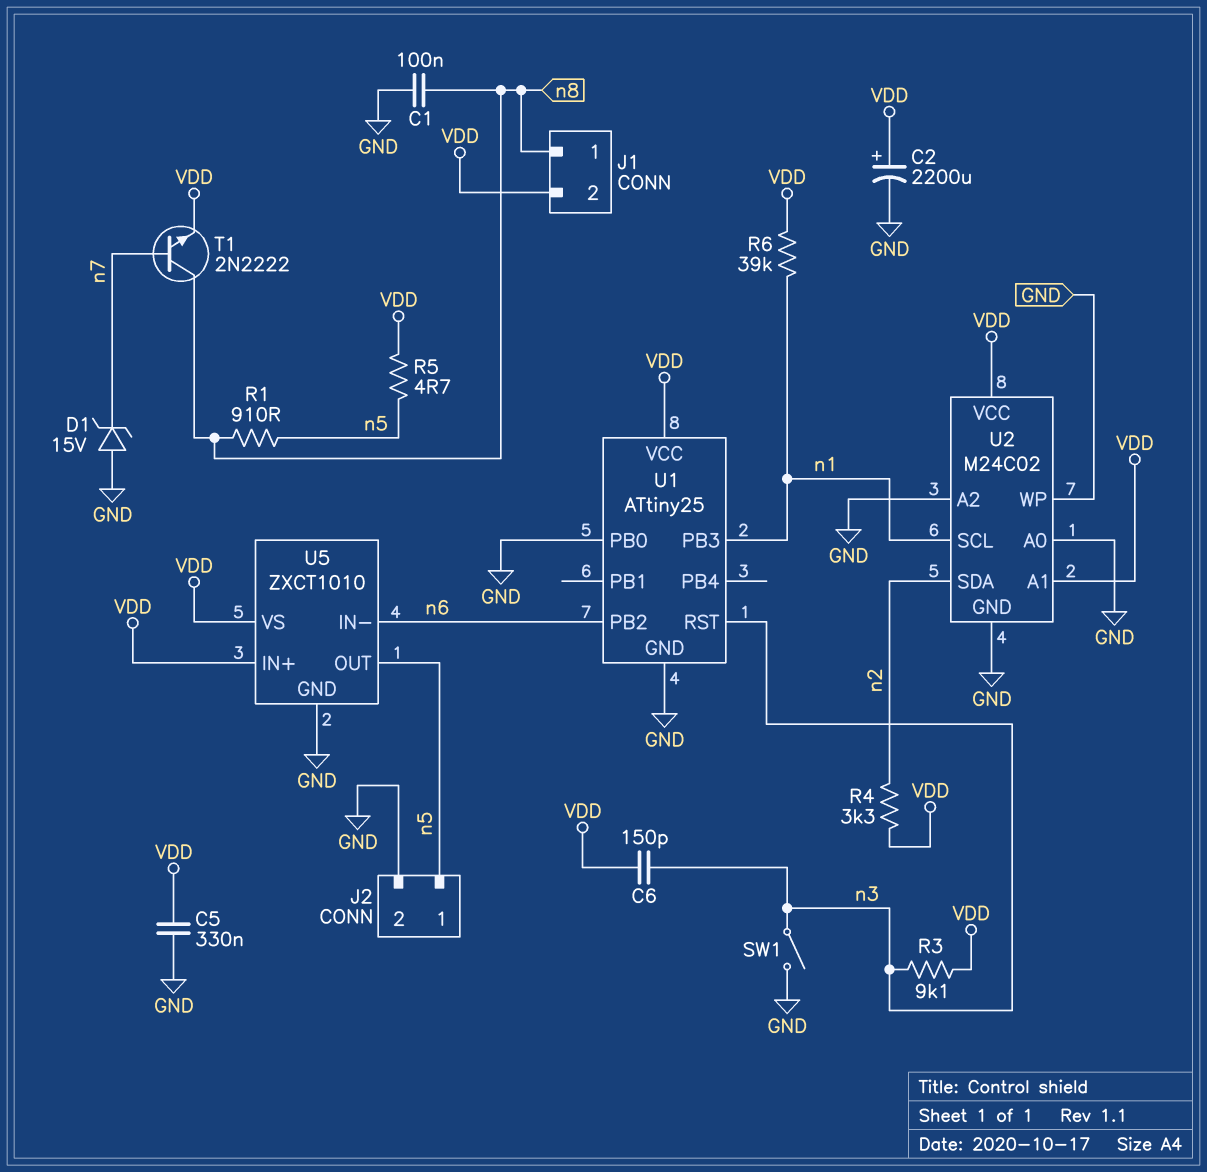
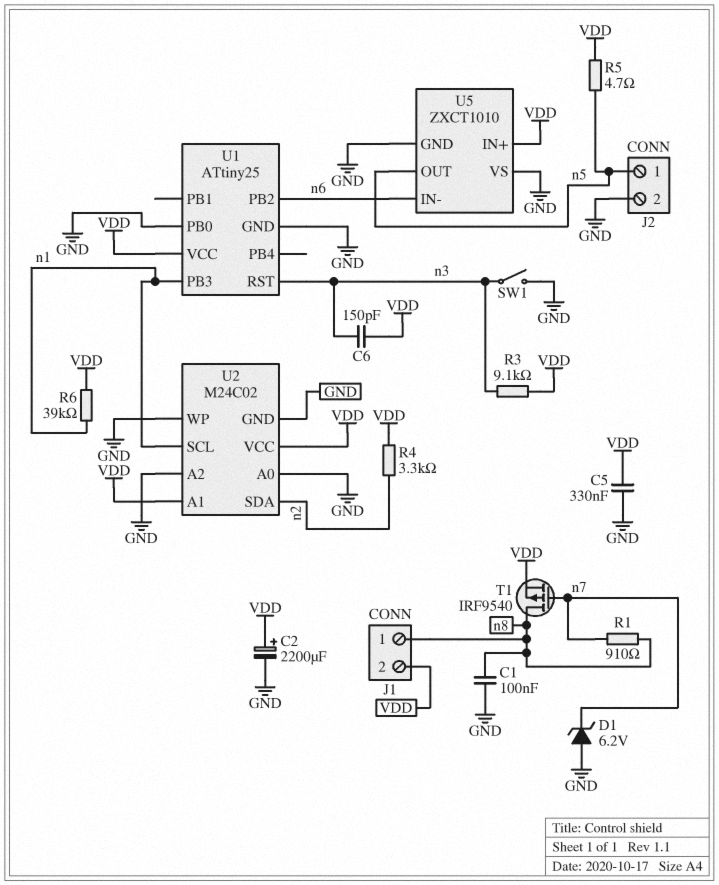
D1: zener 15V (A GND, K n7) -> zener 6.2V (A GND, K n7)
R1: 910 (n5, n8) -> 910 (n7, n8)
T1: NPN 2N2222 (B n7, C n8, E VDD) -> PMOS IRF9540 (G n7, D n8, S VDD)
U5 pin VS: VDD -> GND

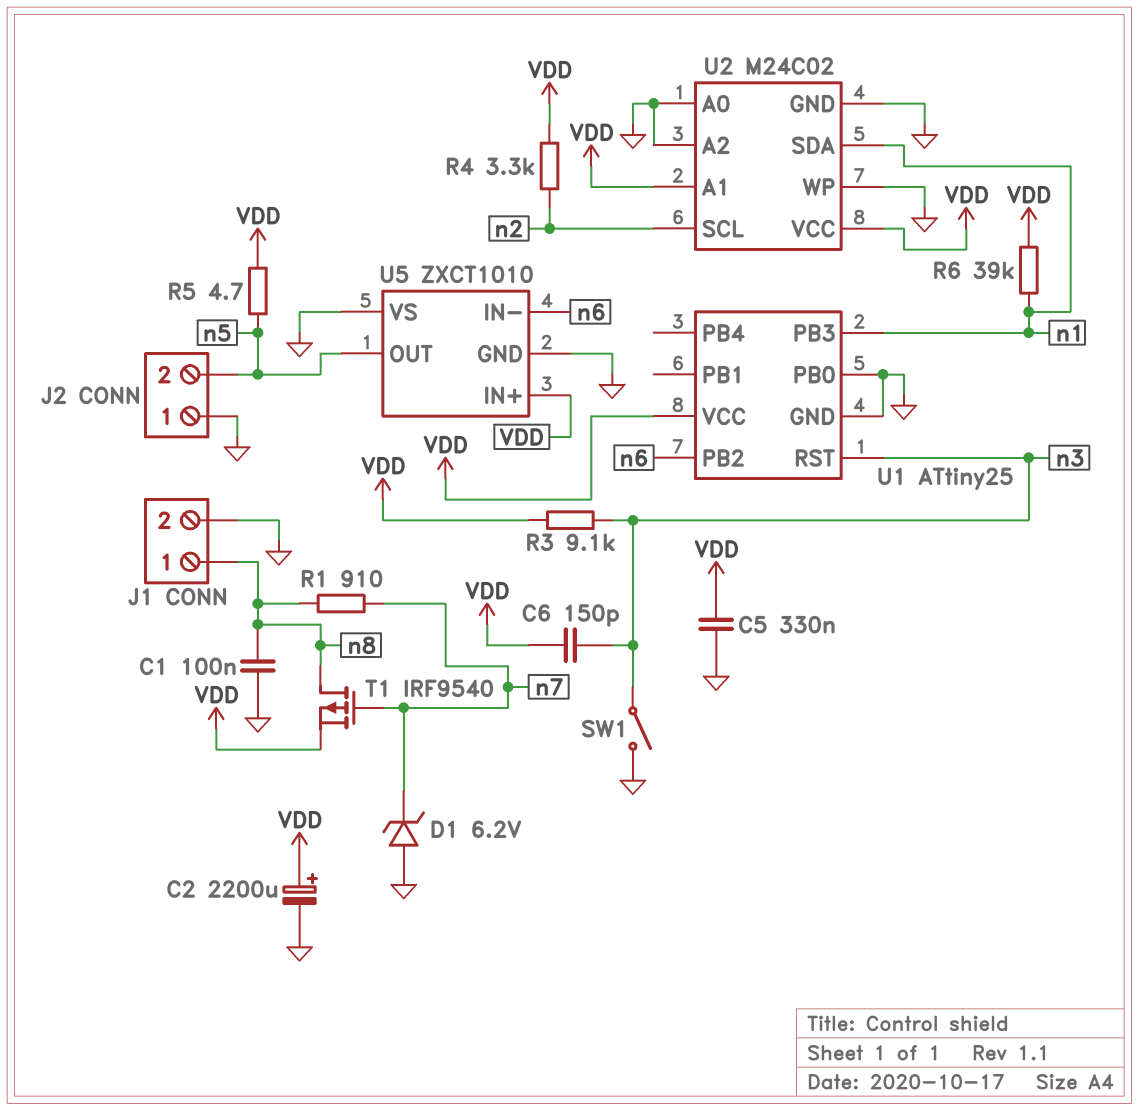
J1 pin 2: VDD -> GND
J2 pin 1: n5 -> GND
J2 pin 2: GND -> n5
U2 pin SCL: n1 -> n2
U2 pin SDA: n2 -> n1

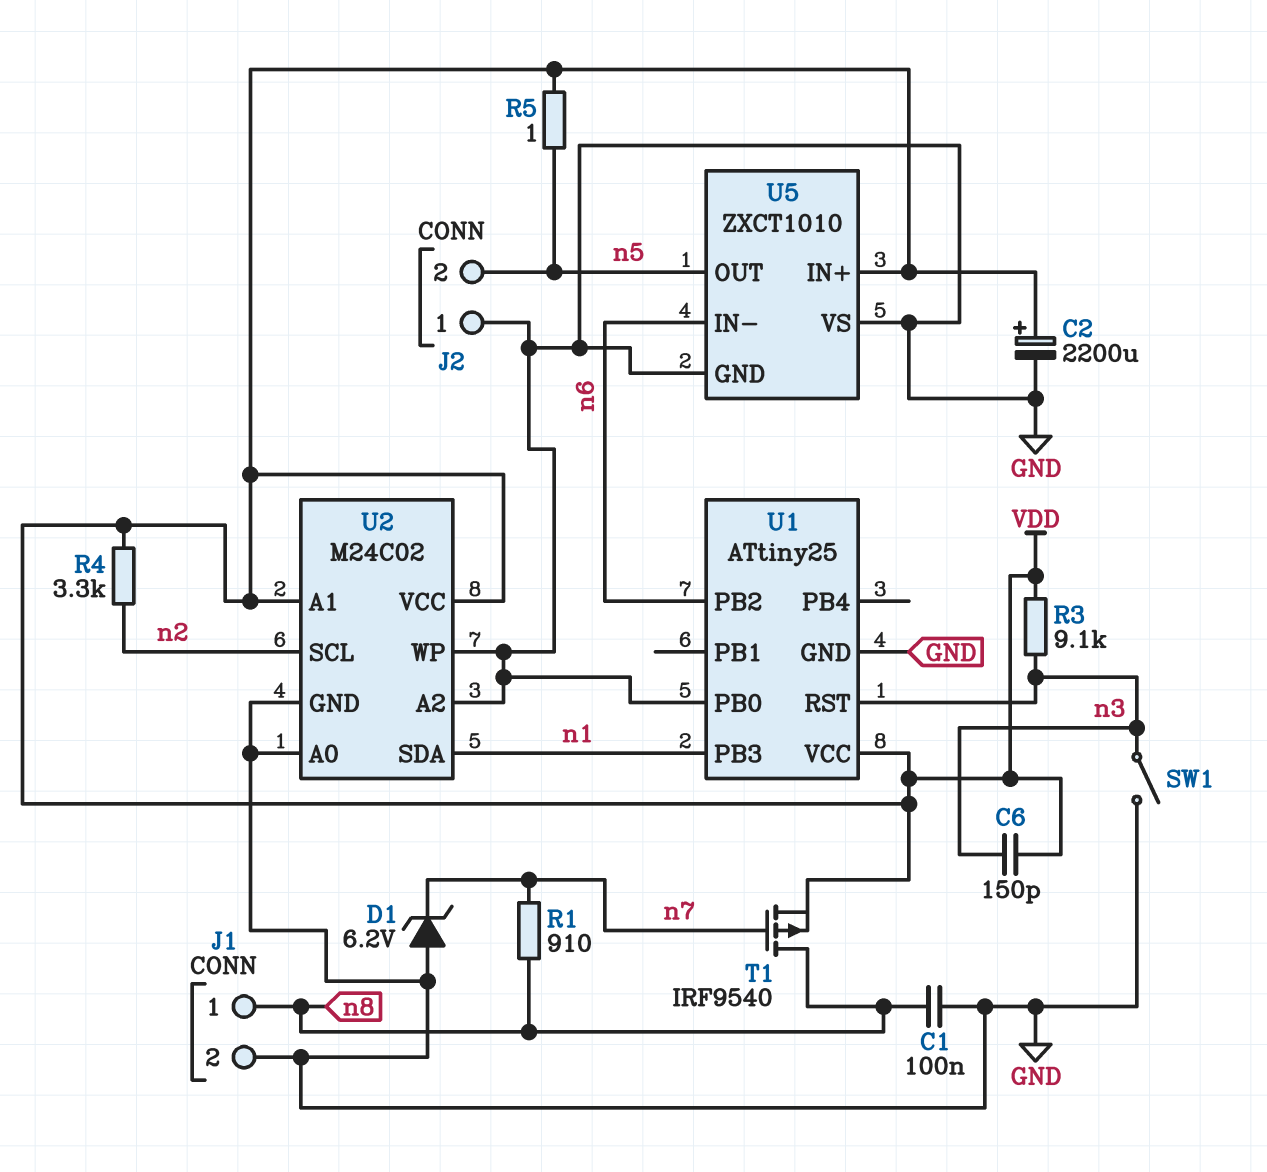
C5: 330nF (GND, VDD) -> none
R5: 4.7 (VDD, n5) -> 1 (VDD, n5)
R6: 39k (VDD, n1) -> none

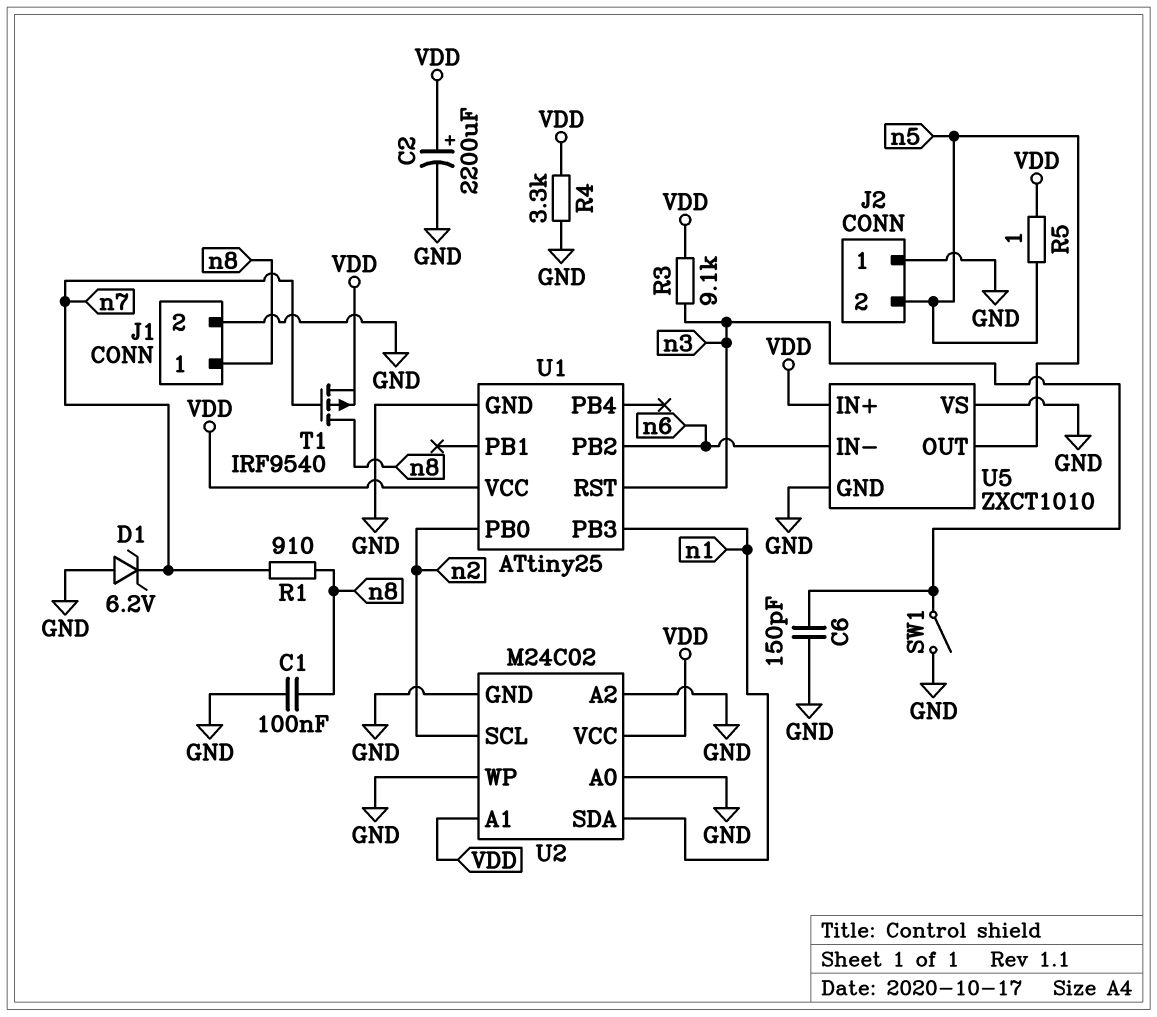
C6: 150pF (VDD, n3) -> 150pF (GND, n3)
R4: 3.3k (VDD, n2) -> 3.3k (GND, VDD)
U1 pin PB0: GND -> n2

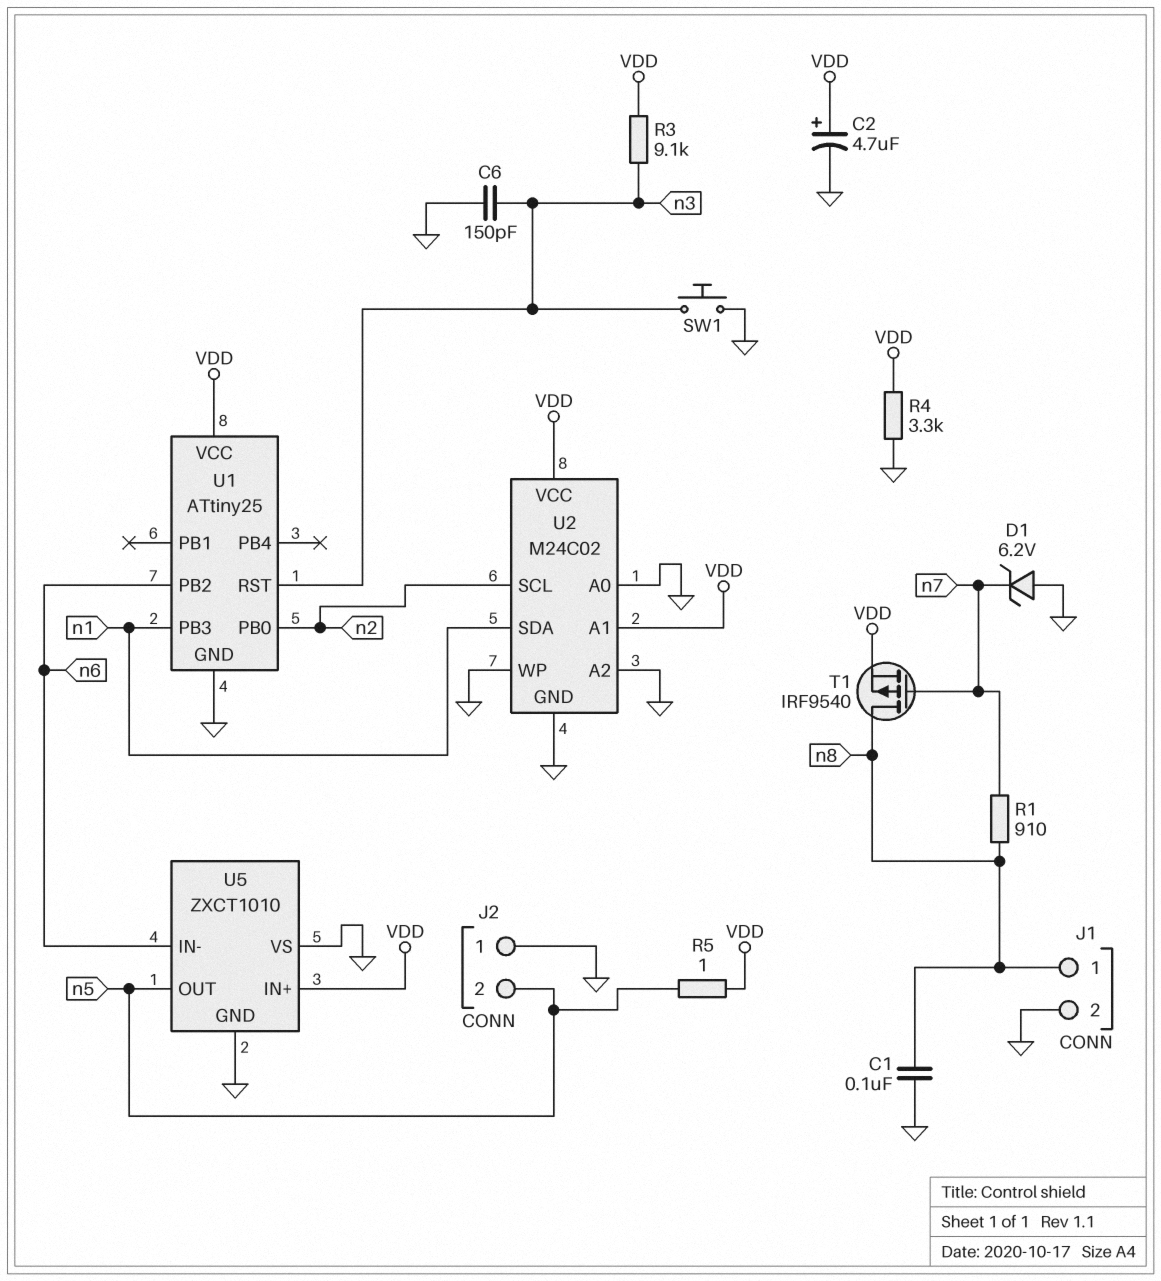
C2: 2200uF (plus VDD, minus GND) -> 4.7uF (plus VDD, minus GND)
SW1: switch (GND, n3) -> button (GND, n3)

